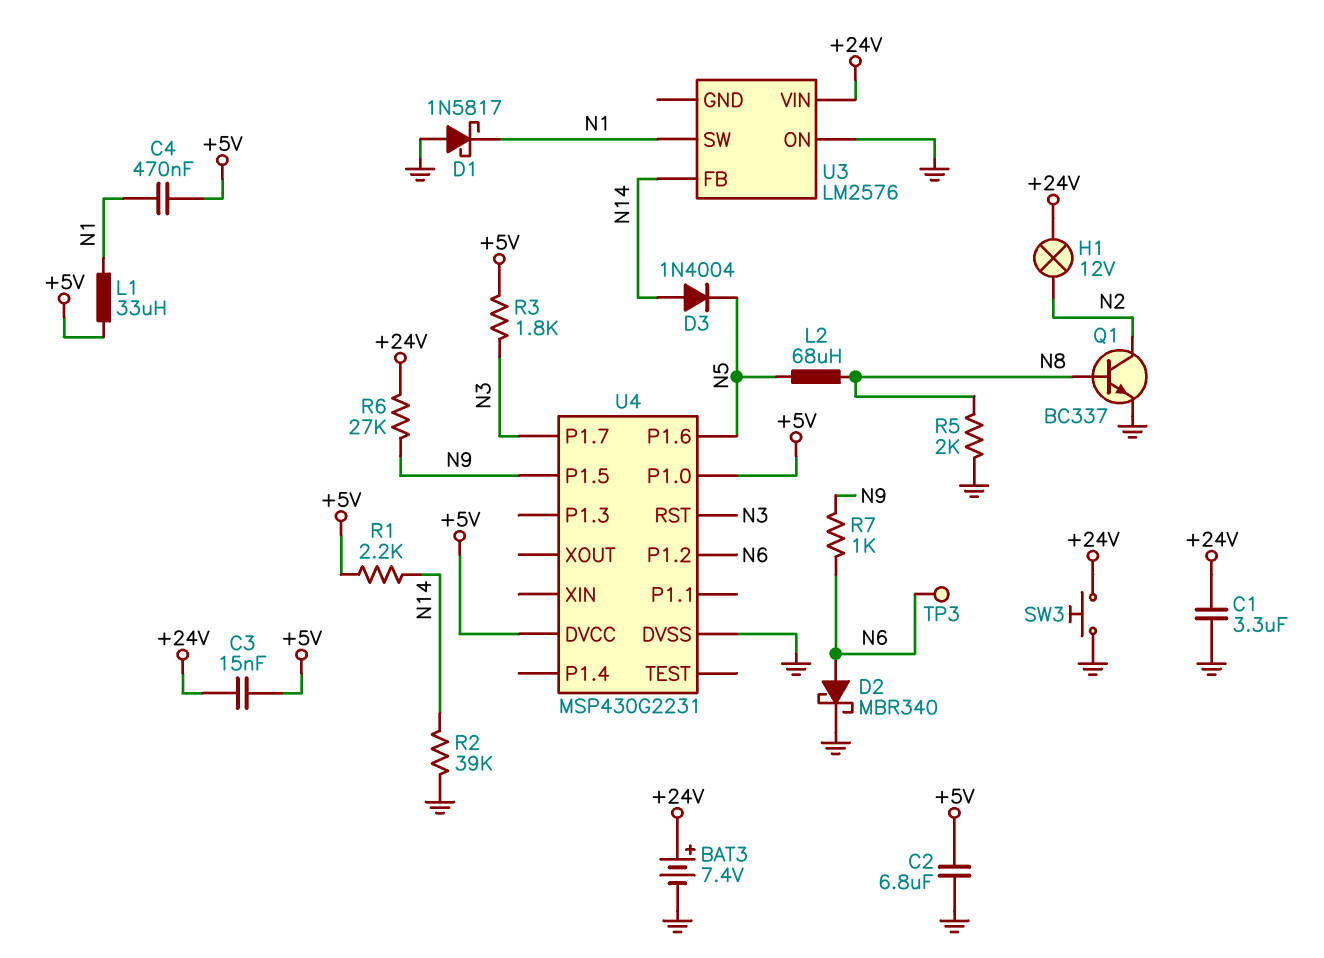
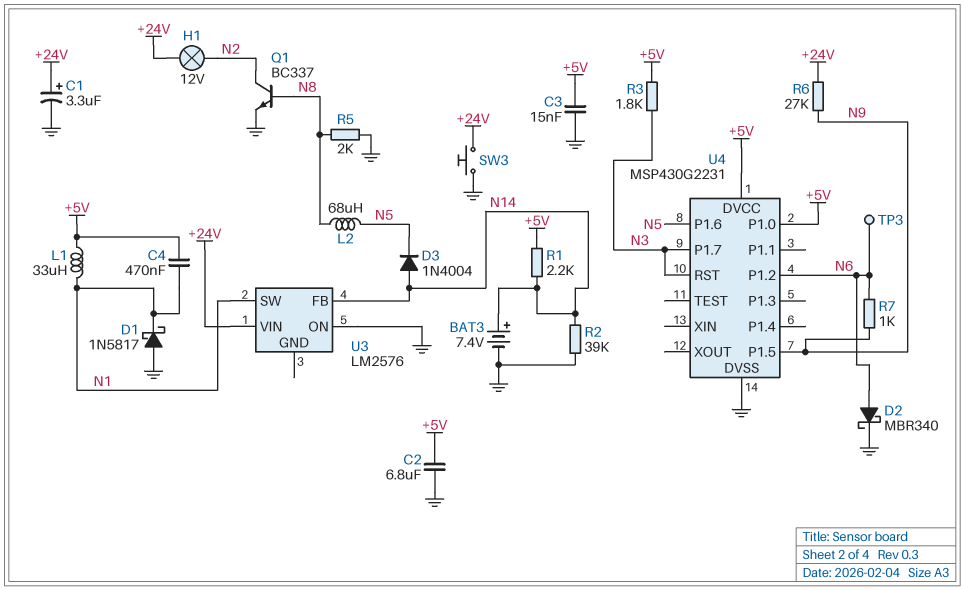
BAT3: 7.4V (plus +24V, minus GND) -> 7.4V (plus N14, minus GND)
C1: 3.3uF (+24V, GND) -> 3.3uF (plus +24V, minus GND)
C3: 15nF (+5V, +24V) -> 15nF (+5V, GND)

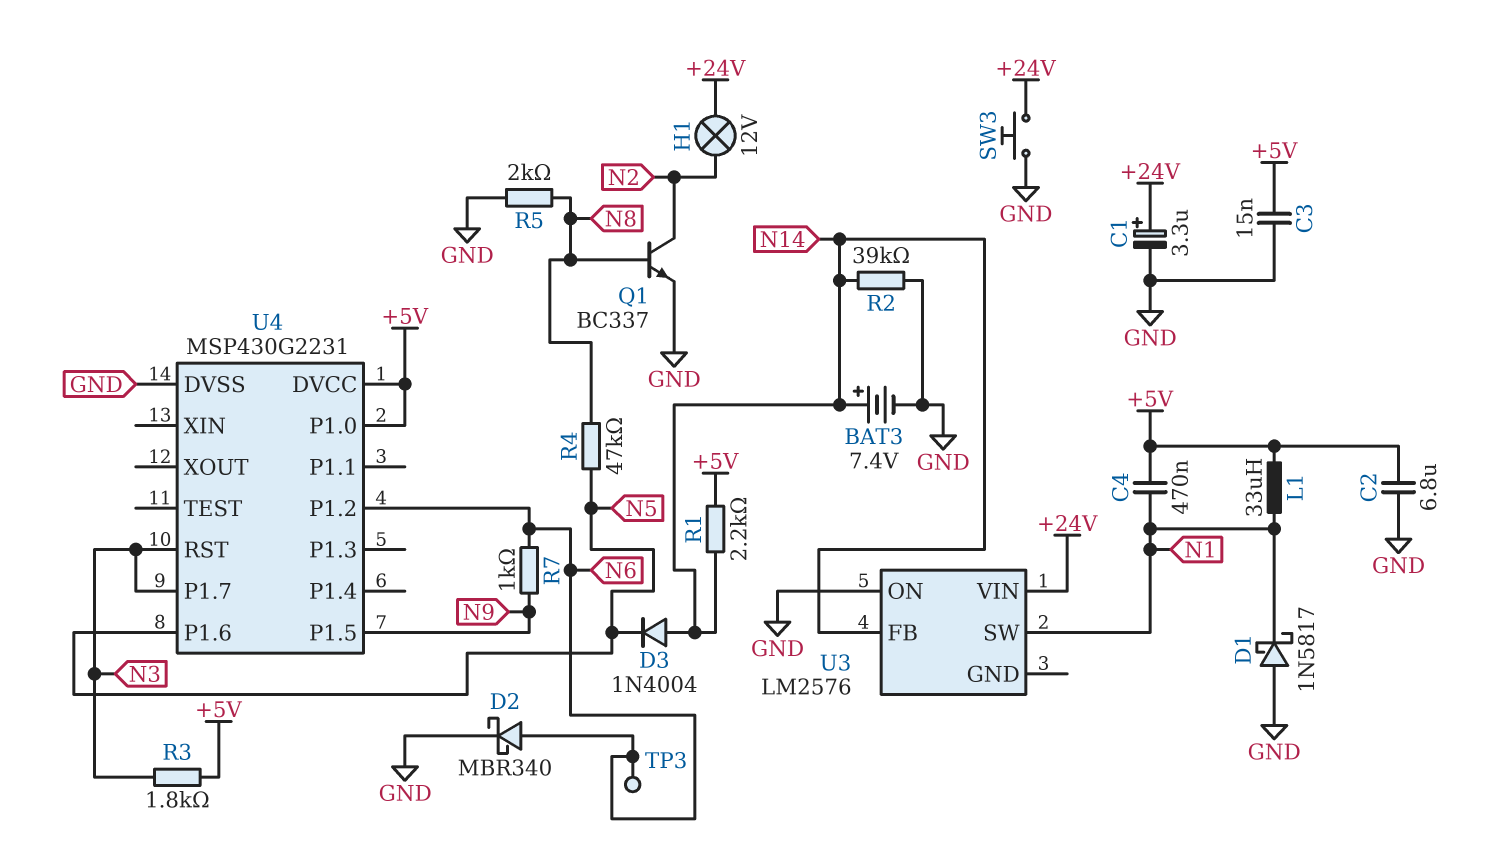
L2: 68uH (N5, N8) -> none
R4: none -> 47k (N5, N8)
R6: 27k (+24V, N9) -> none

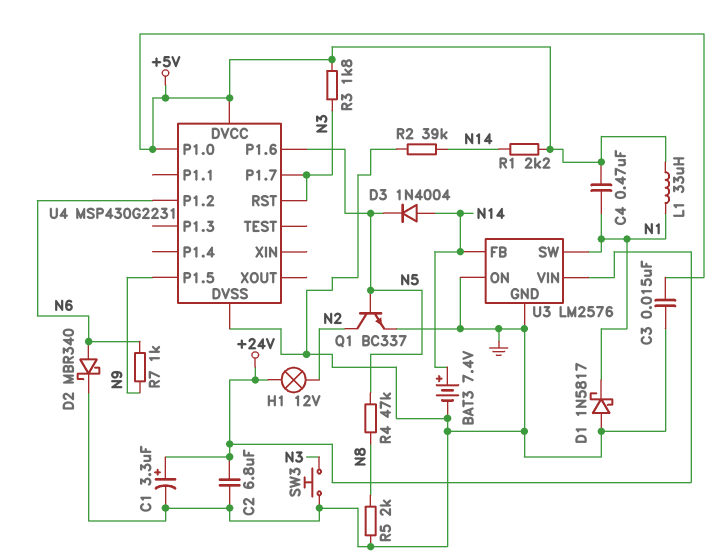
C2: 6.8uF (+5V, GND) -> 6.8uF (+24V, GND)
Q1: NPN BC337 (B N8, C N2, E GND) -> NPN BC337 (B N5, C N2, E GND)
SW3: button (+24V, GND) -> button (GND, N3)
TP3: test point (N6) -> none
U3 pin GND: none -> GND

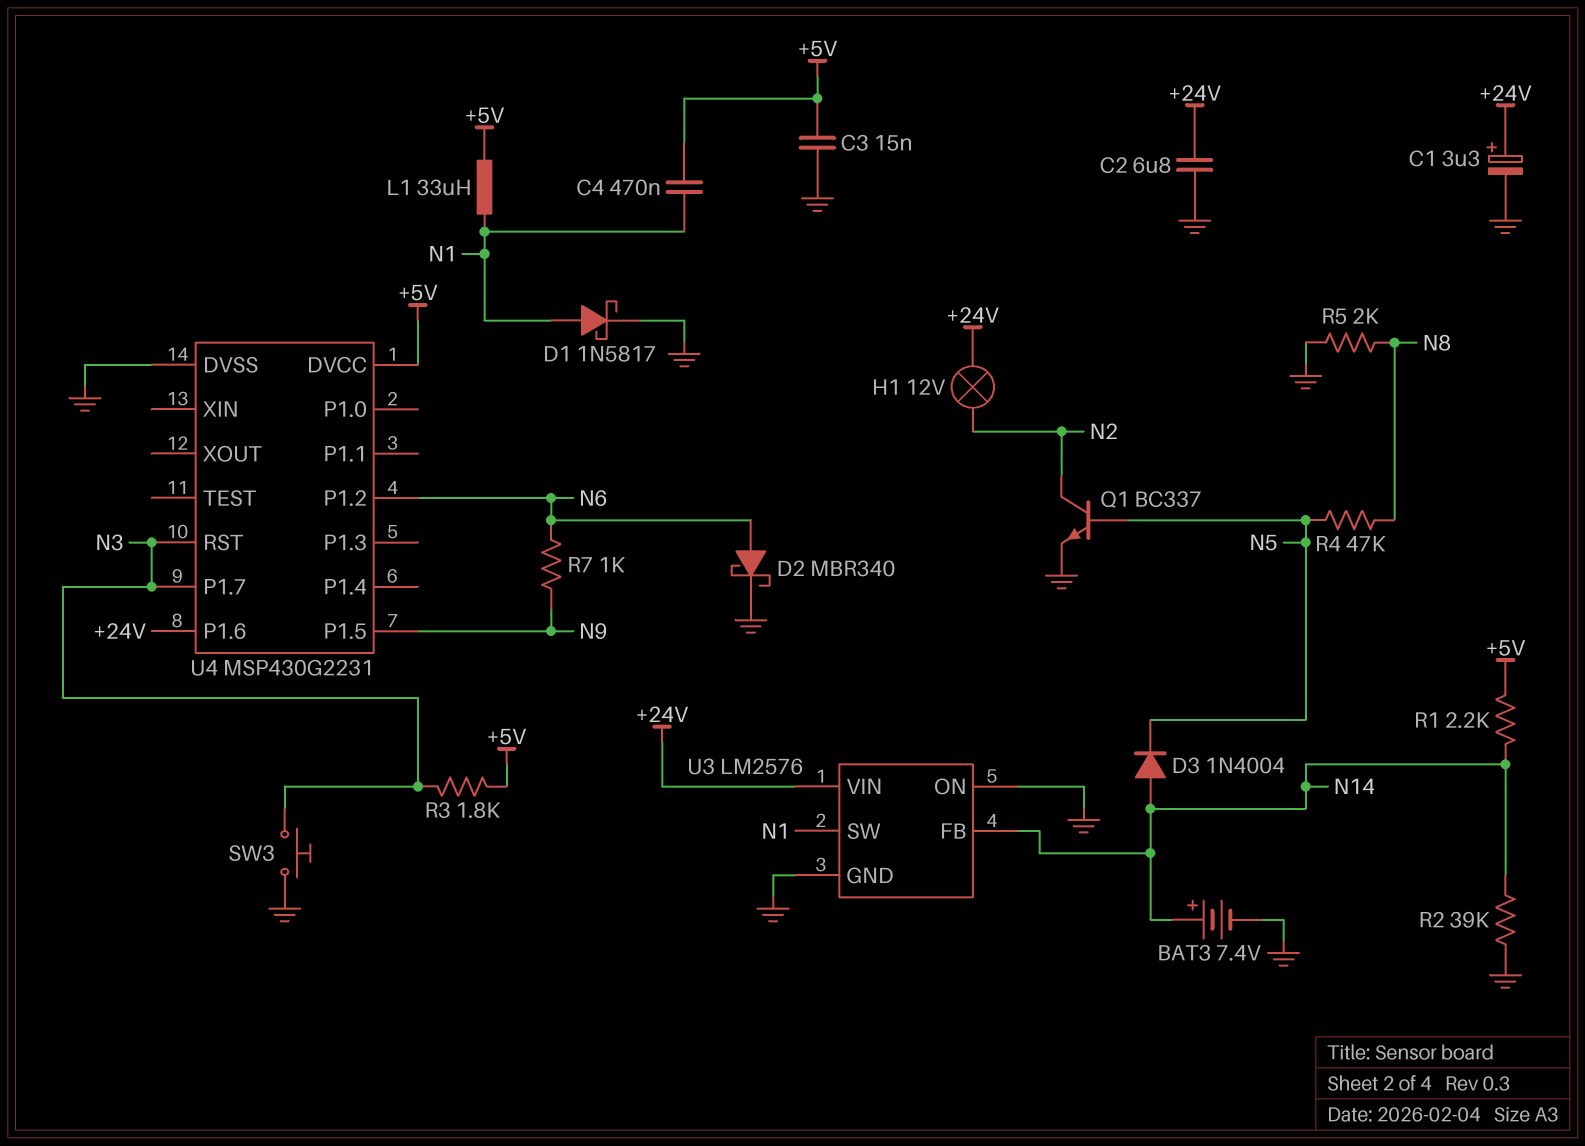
D1: schottky 1N5817 (A GND, K N1) -> schottky 1N5817 (A N1, K GND)
U4 pin P1.0: +5V -> none
U4 pin P1.6: N5 -> +24V

